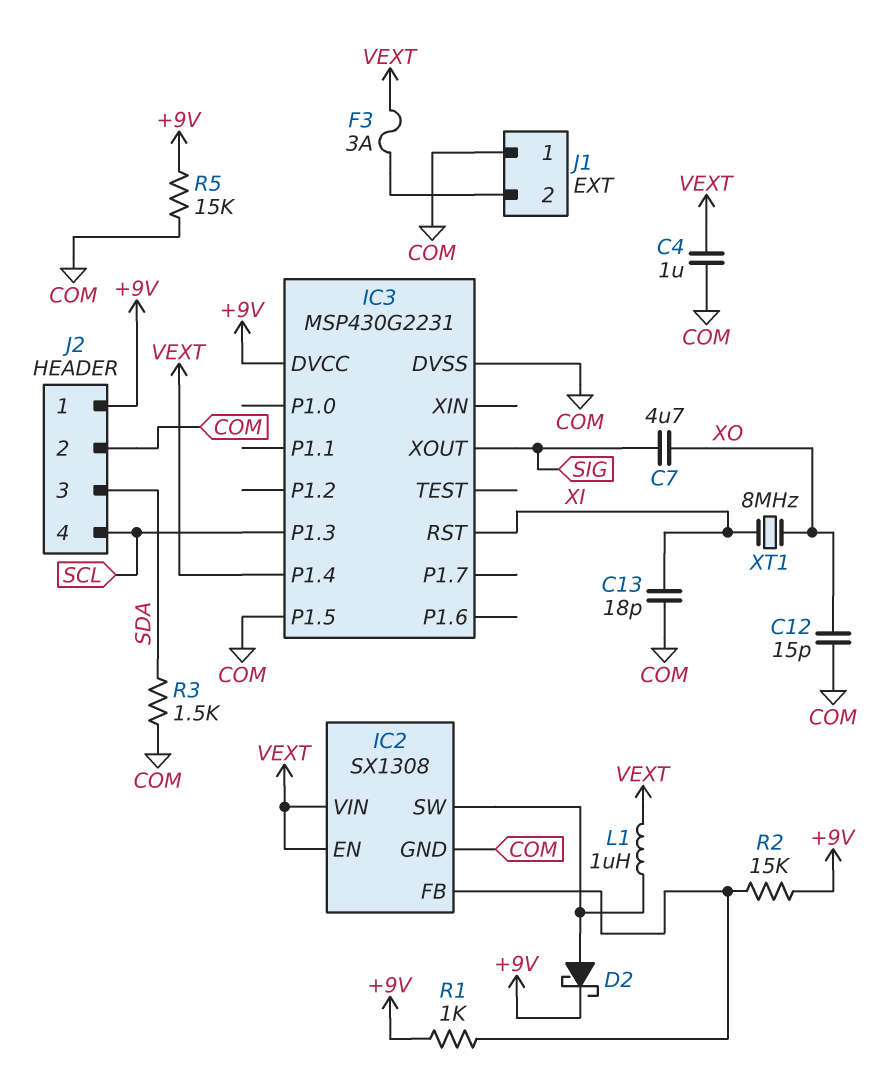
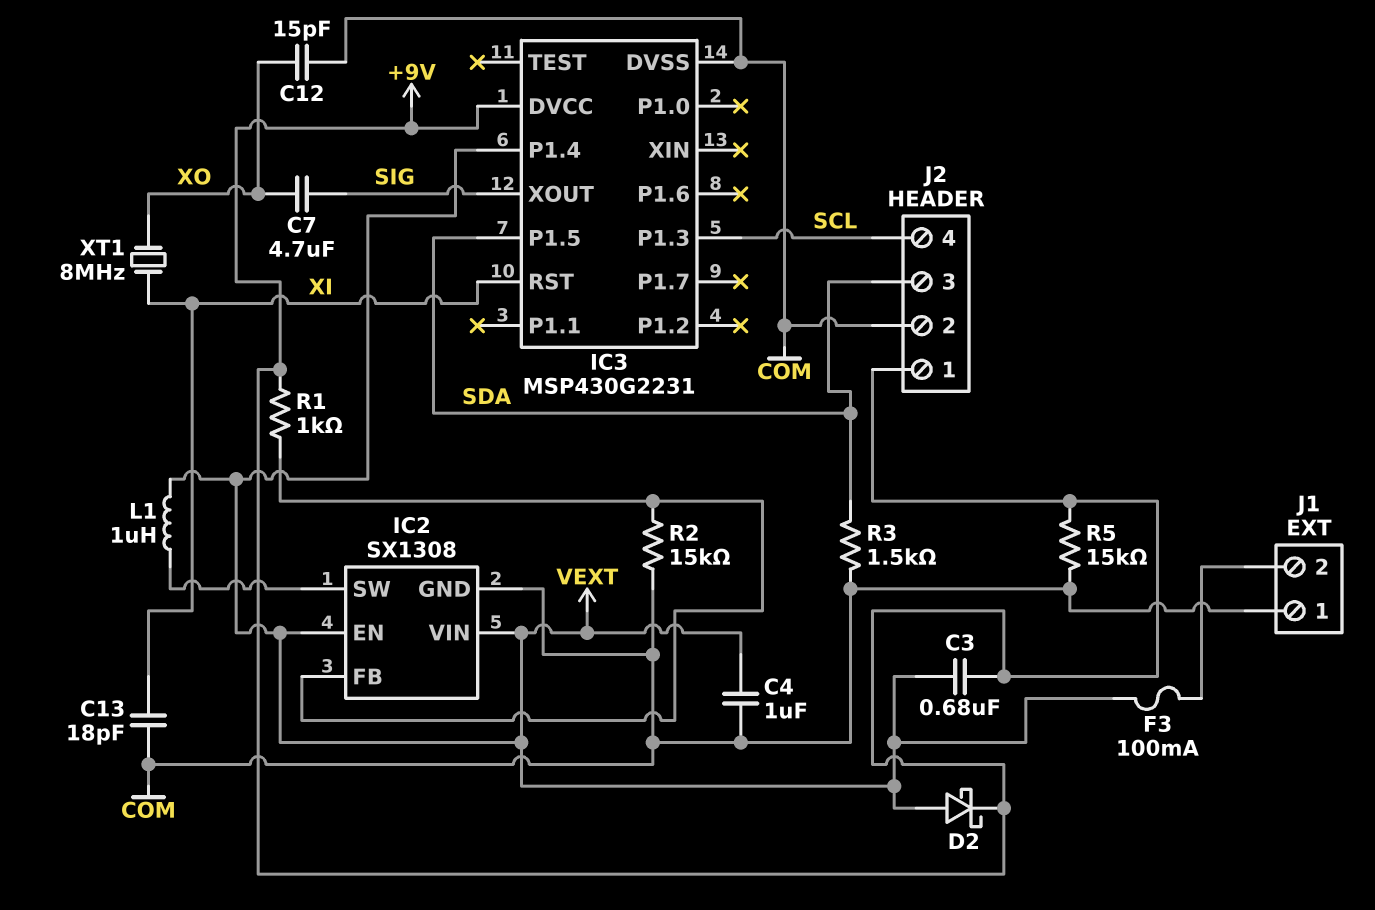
C3: none -> 680nF (+9V, VEXT)
D2: schottky (A IC2/SW, K +9V) -> schottky (A VEXT, K +9V)
F3: 3A (J1/2, VEXT) -> 100mA (J1/2, VEXT)
IC3 pin P1.5: COM -> SDA
R2: 15k (+9V, IC2/FB) -> 15k (COM, IC2/FB)

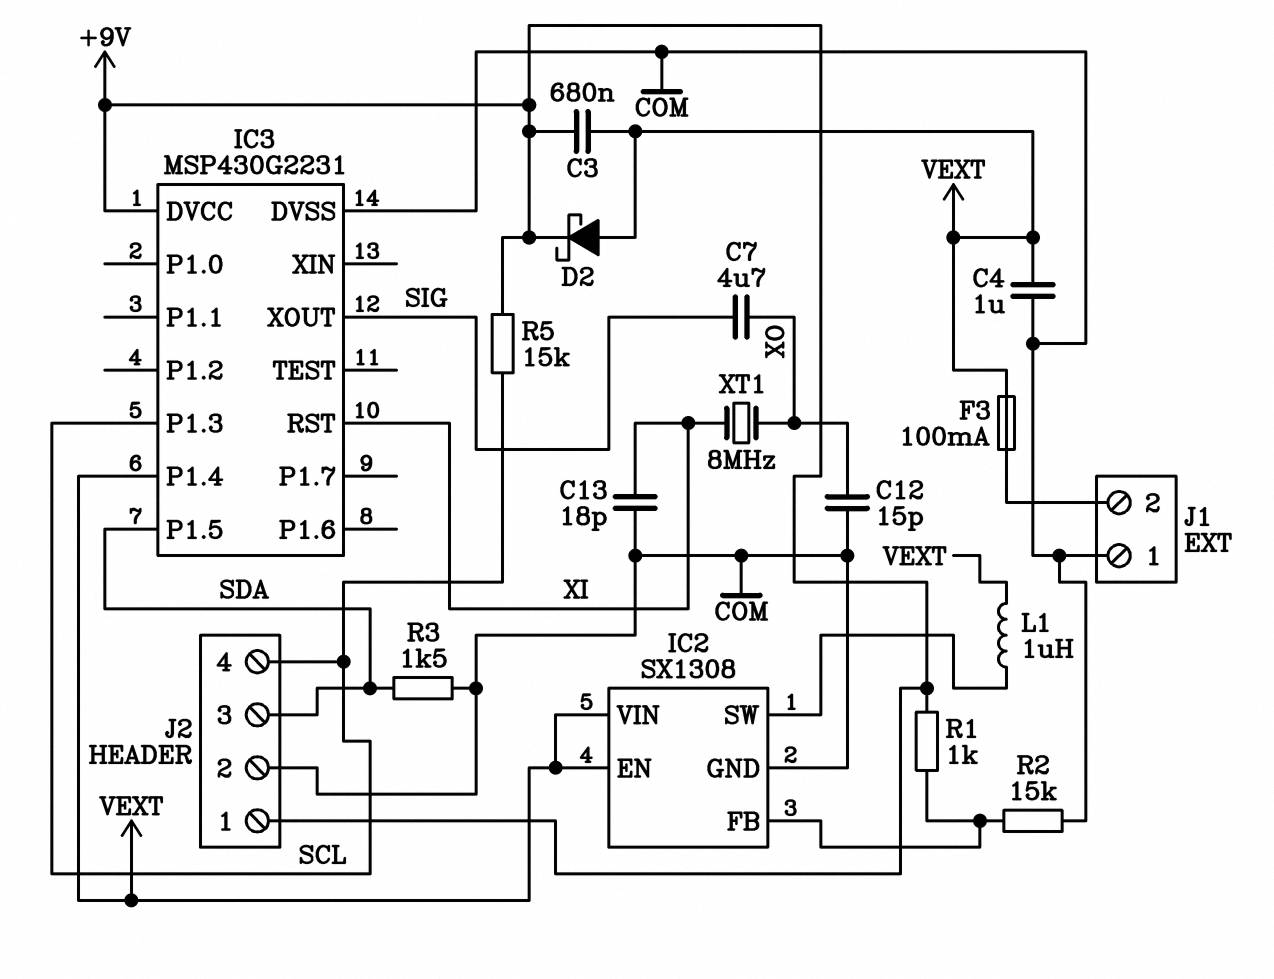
R5: 15k (+9V, COM) -> 15k (+9V, SCL)

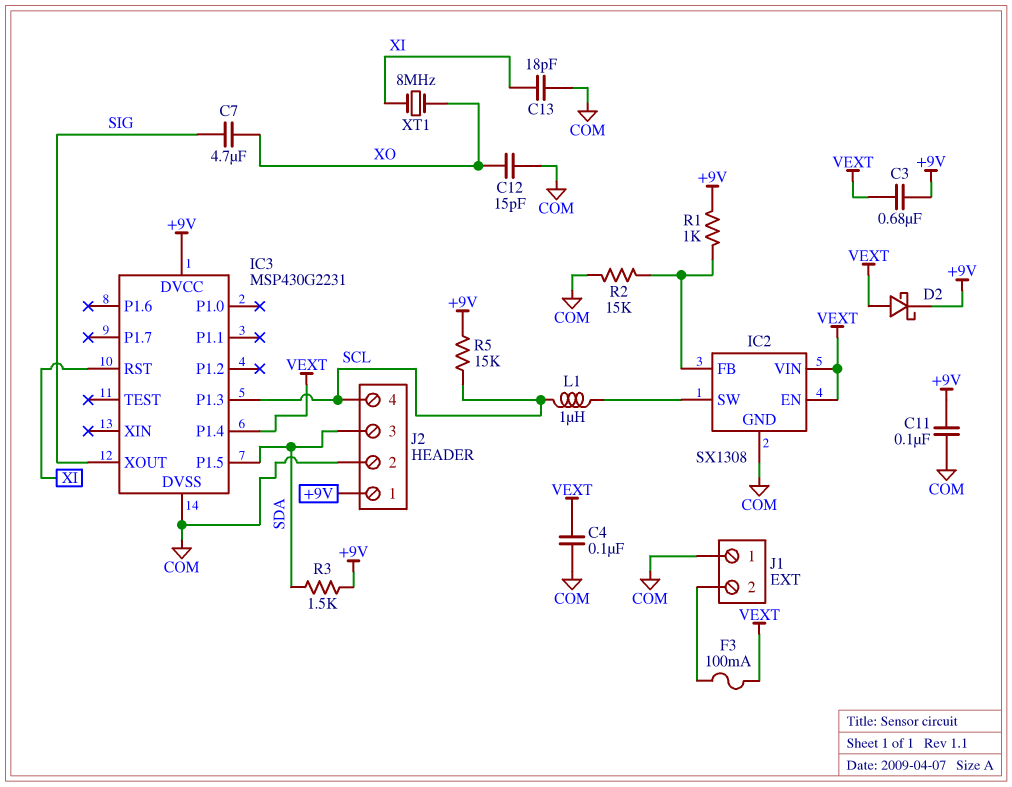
C4: 1uF (COM, VEXT) -> 100nF (COM, VEXT)
C11: none -> 100nF (+9V, COM)
L1: 1uH (IC2/SW, VEXT) -> 1uH (IC2/SW, SCL)
R3: 1.5k (COM, SDA) -> 1.5k (+9V, SDA)

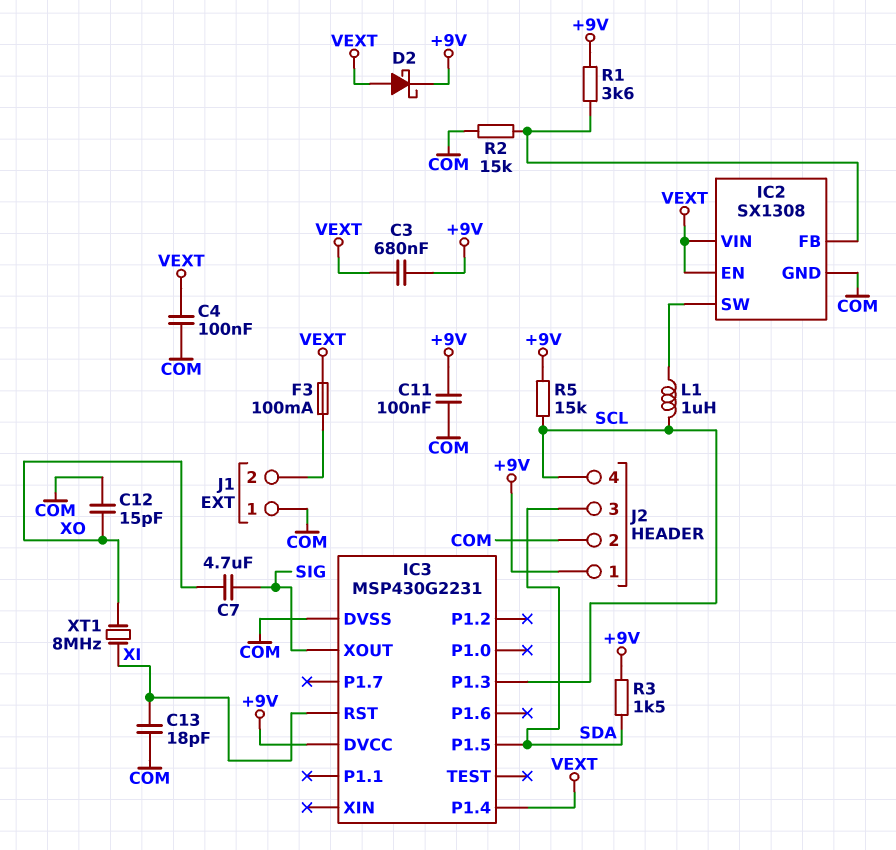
R1: 1k (+9V, IC2/FB) -> 3.6k (+9V, IC2/FB)

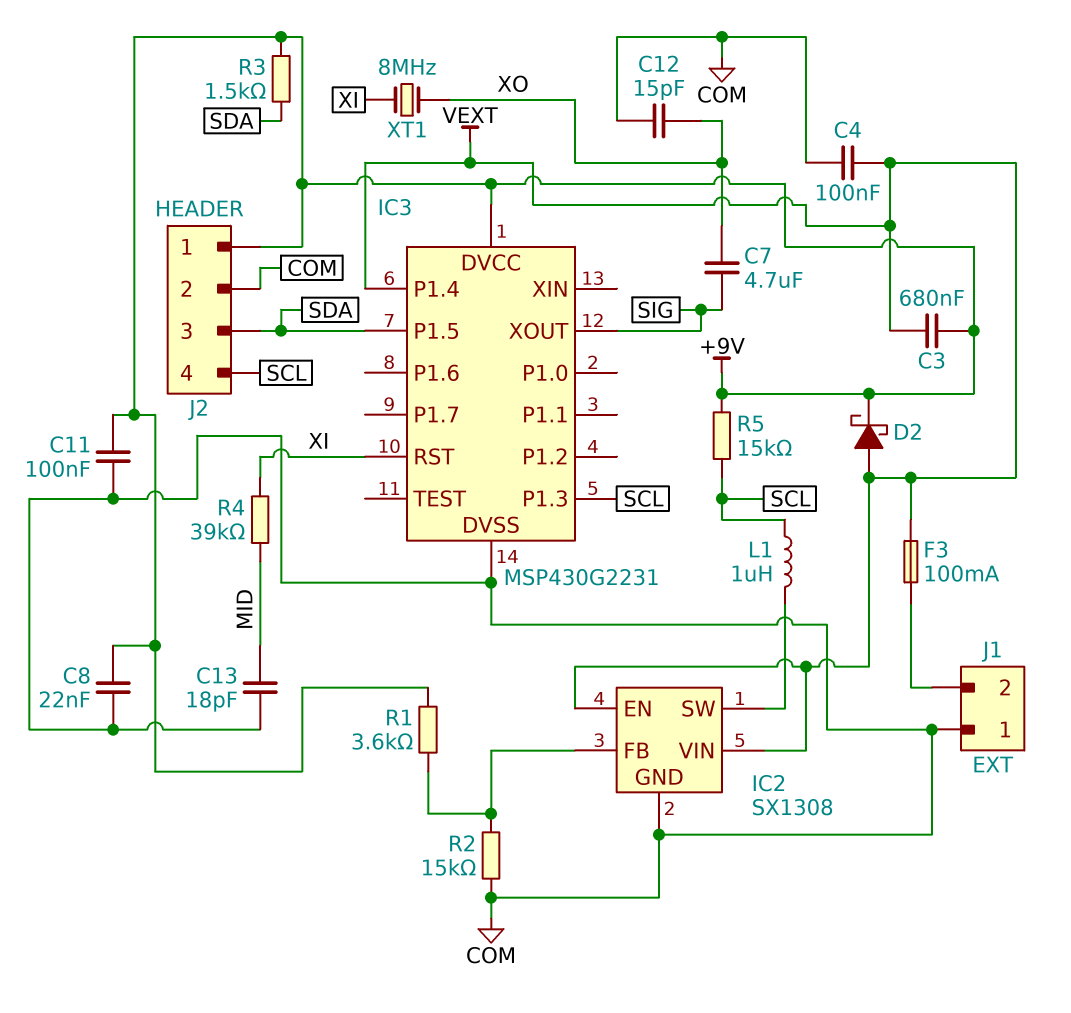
C8: none -> 22nF (+9V, COM)
C13: 18pF (COM, XI) -> 18pF (COM, MID)
R4: none -> 39k (MID, XI)

